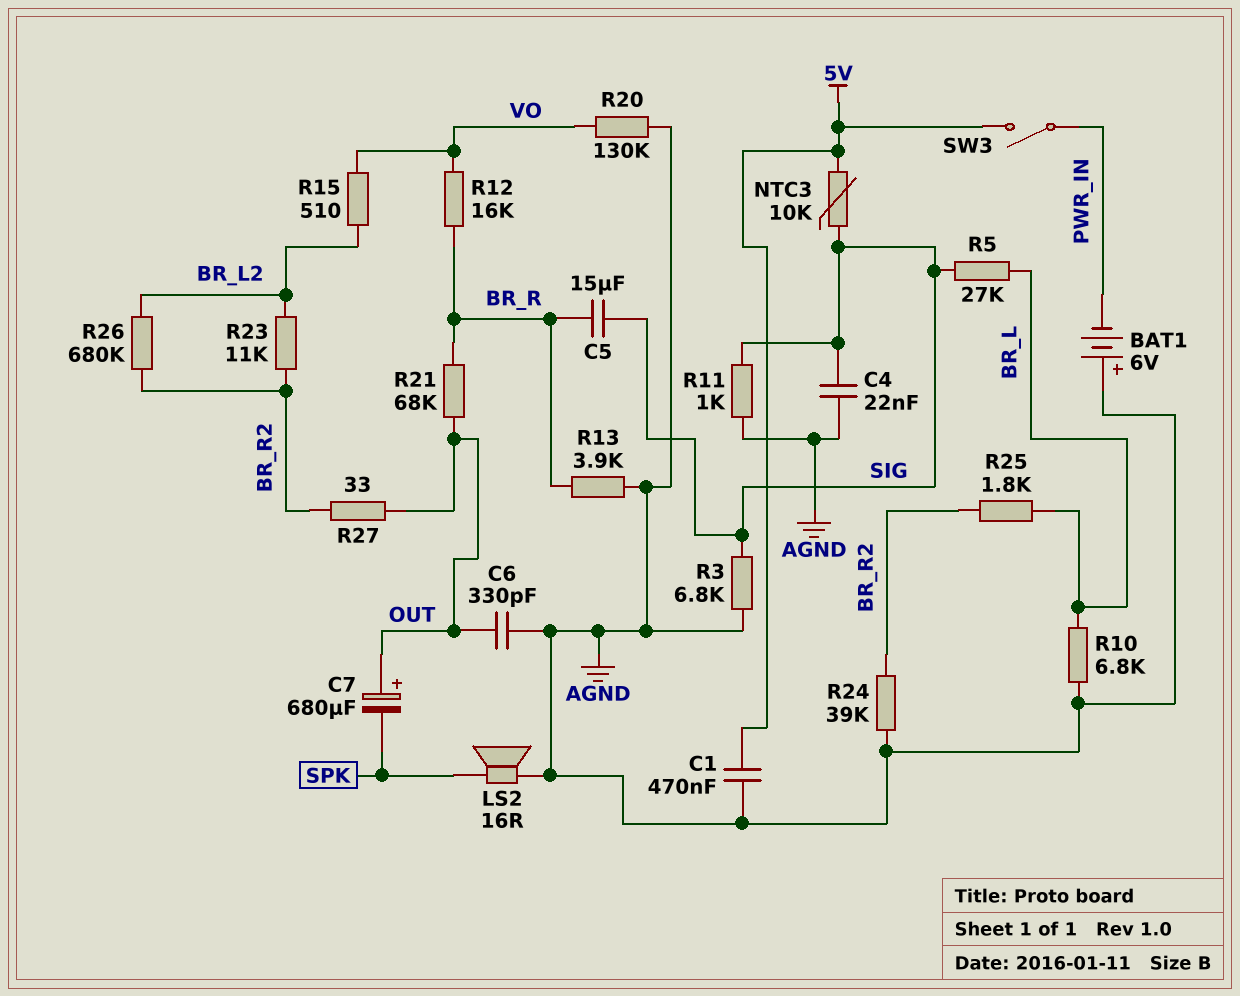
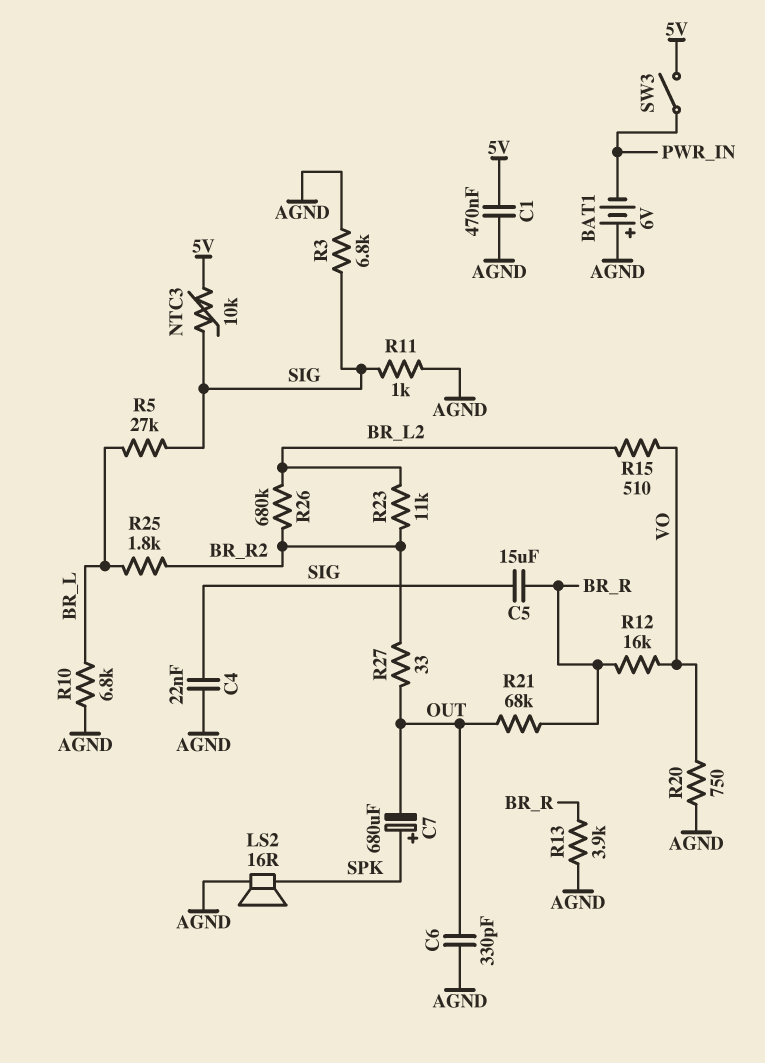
C7: 680uF (plus OUT, minus SPK) -> 680uF (plus SPK, minus OUT)
R20: 130k (AGND, VO) -> 750 (AGND, VO)
R24: 39k (AGND, BR_R2) -> none

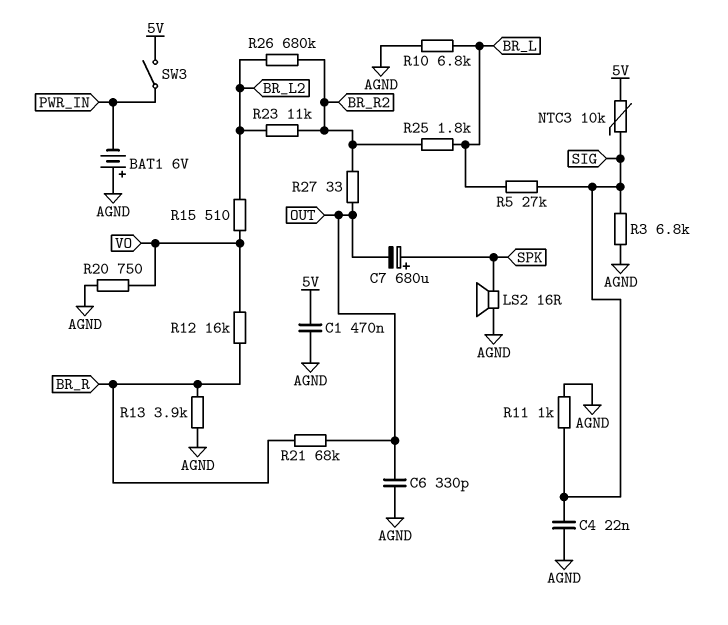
C5: 15uF (BR_R, SIG) -> none

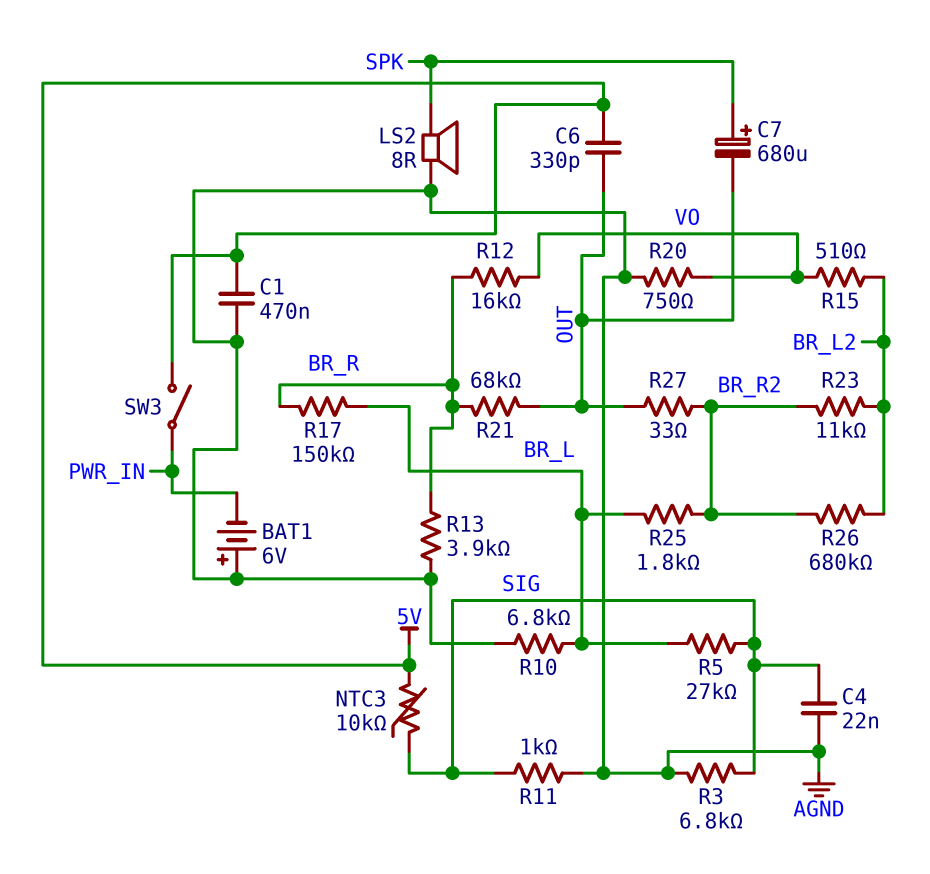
C6: 330pF (AGND, OUT) -> 330pF (5V, OUT)
LS2: speaker 16R (AGND, SPK) -> speaker 8R (AGND, SPK)
R17: none -> 150k (BR_L, BR_R)

